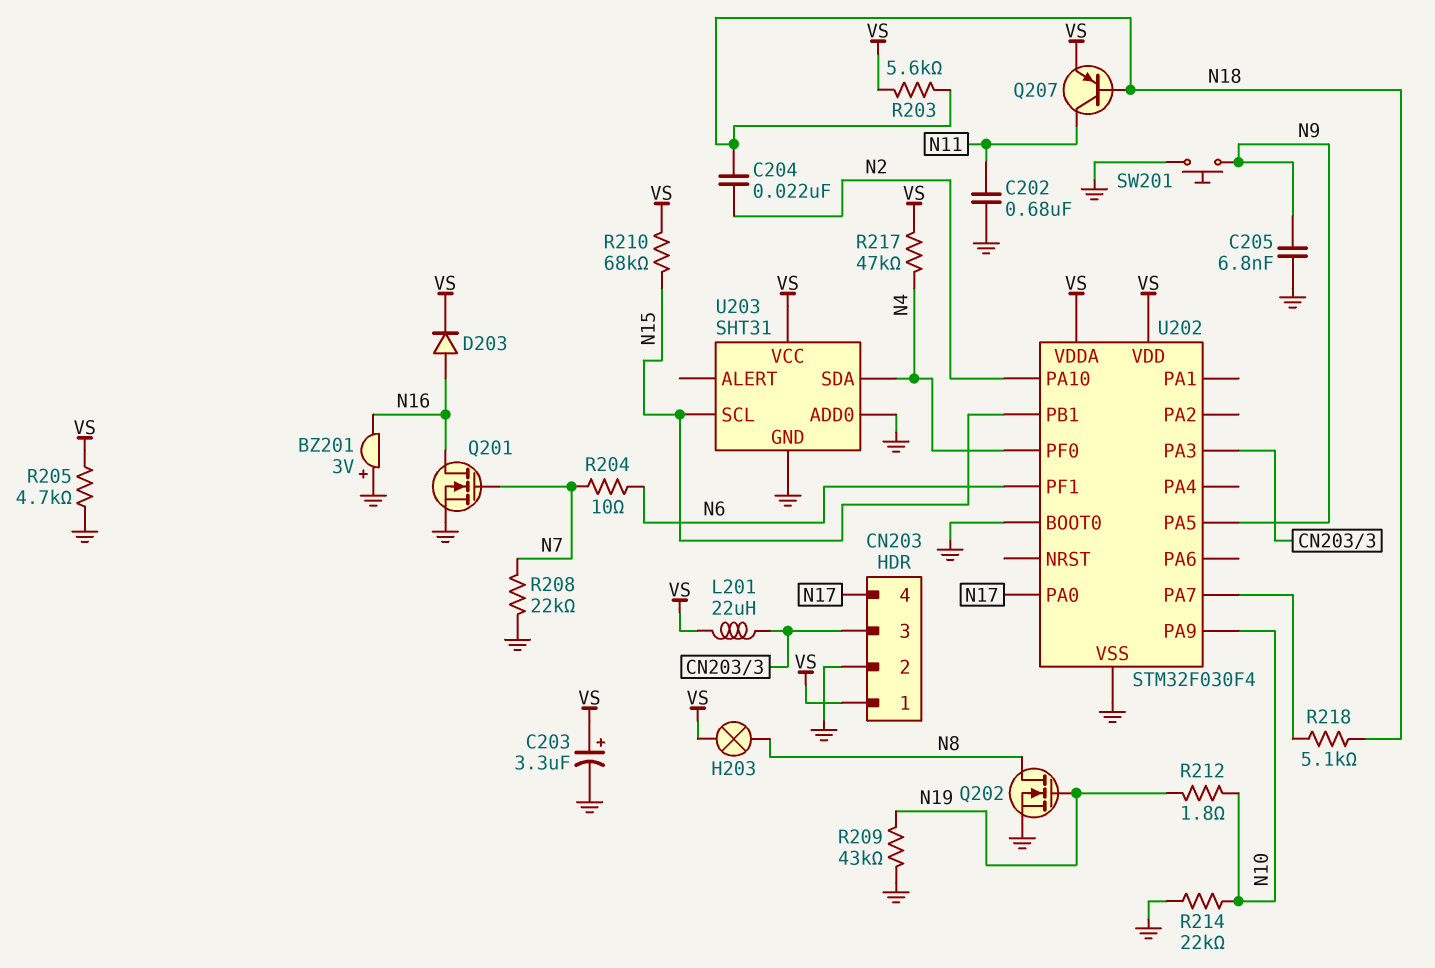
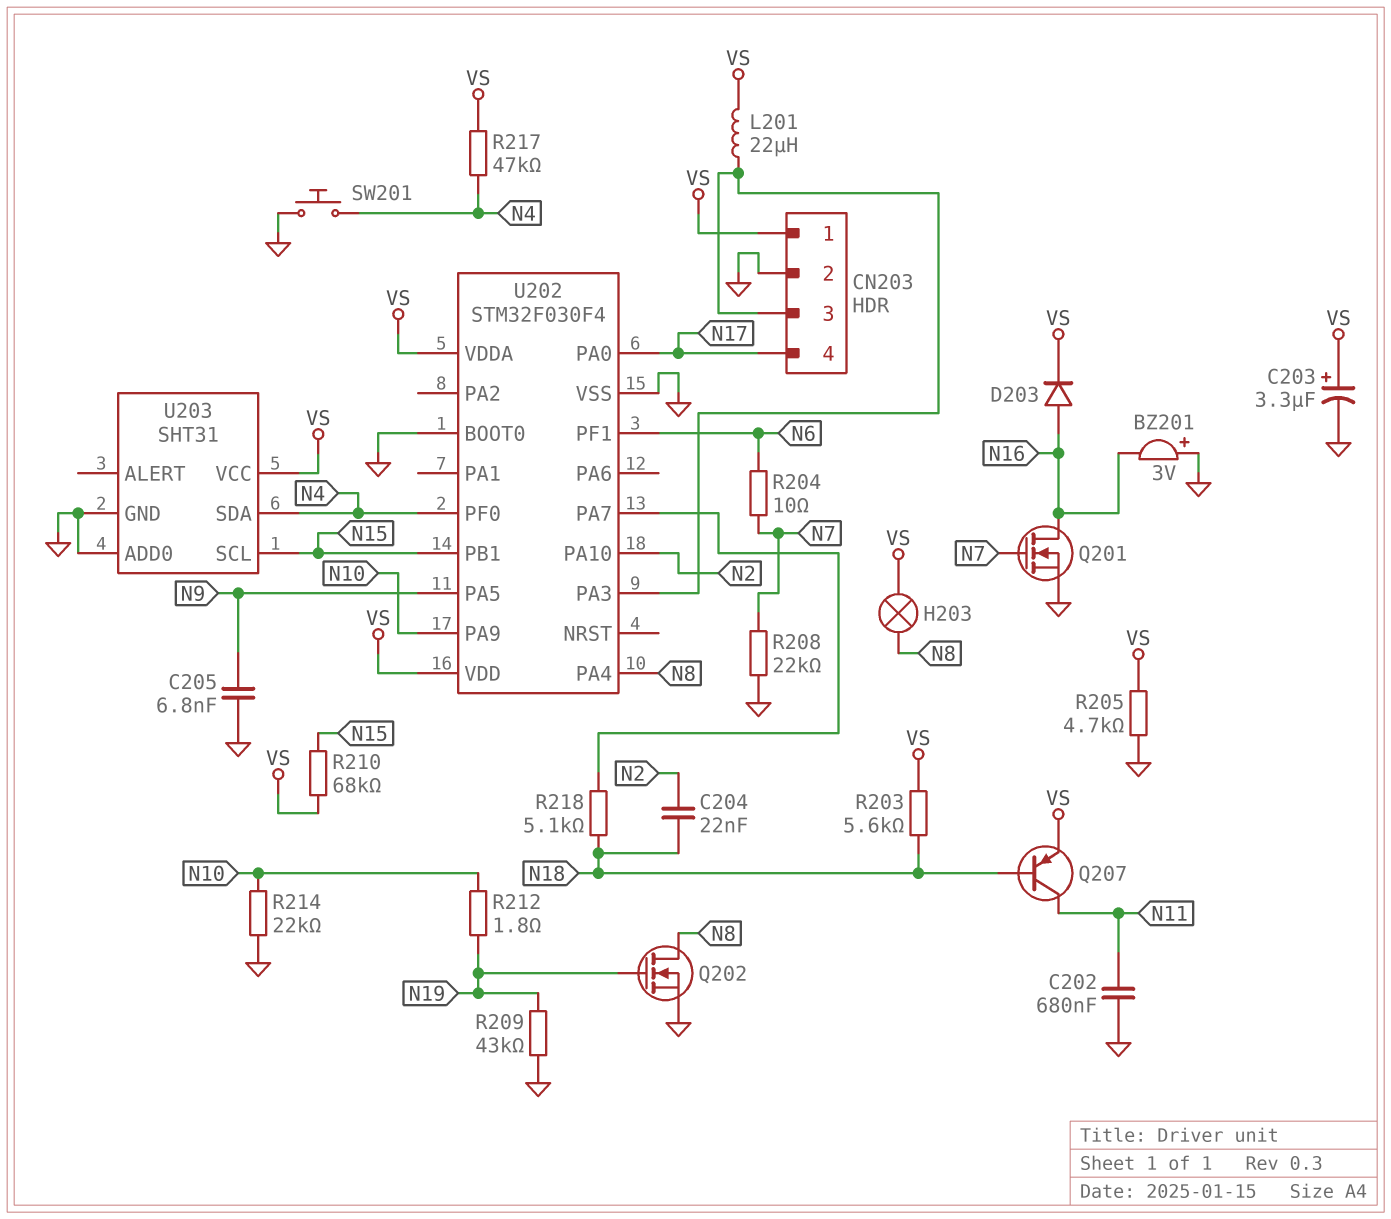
SW201: button (GND, N9) -> button (GND, N4)
U202 pin PA4: none -> N8

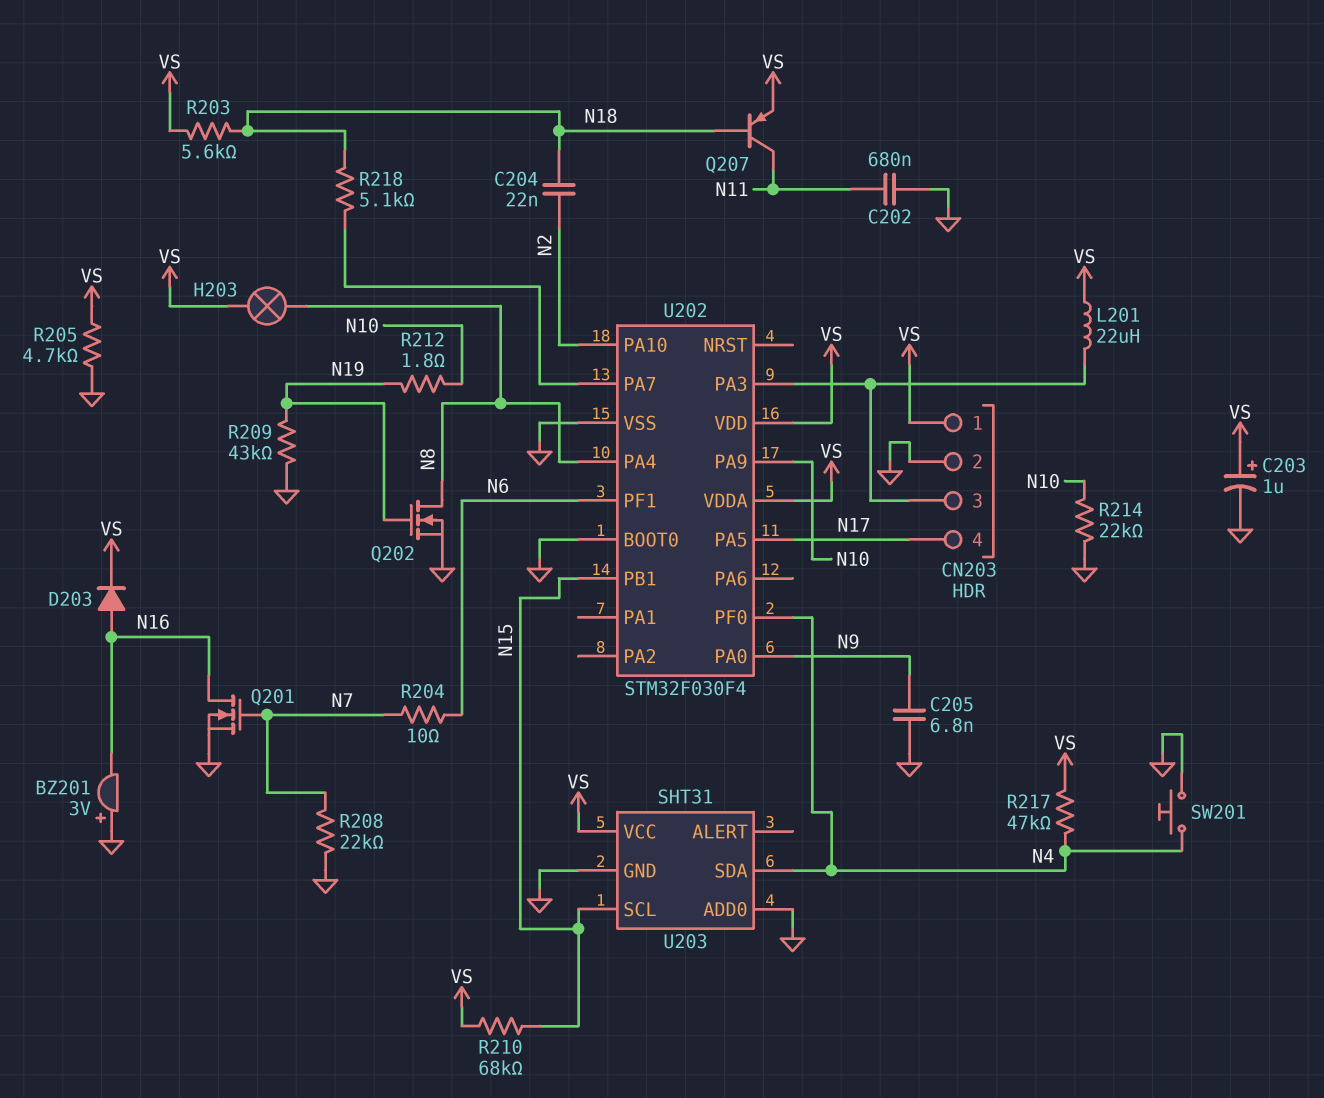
C203: 3.3uF (plus VS, minus GND) -> 1uF (plus VS, minus GND)
U202 pin PA0: N17 -> N9
U202 pin PA5: N9 -> N17

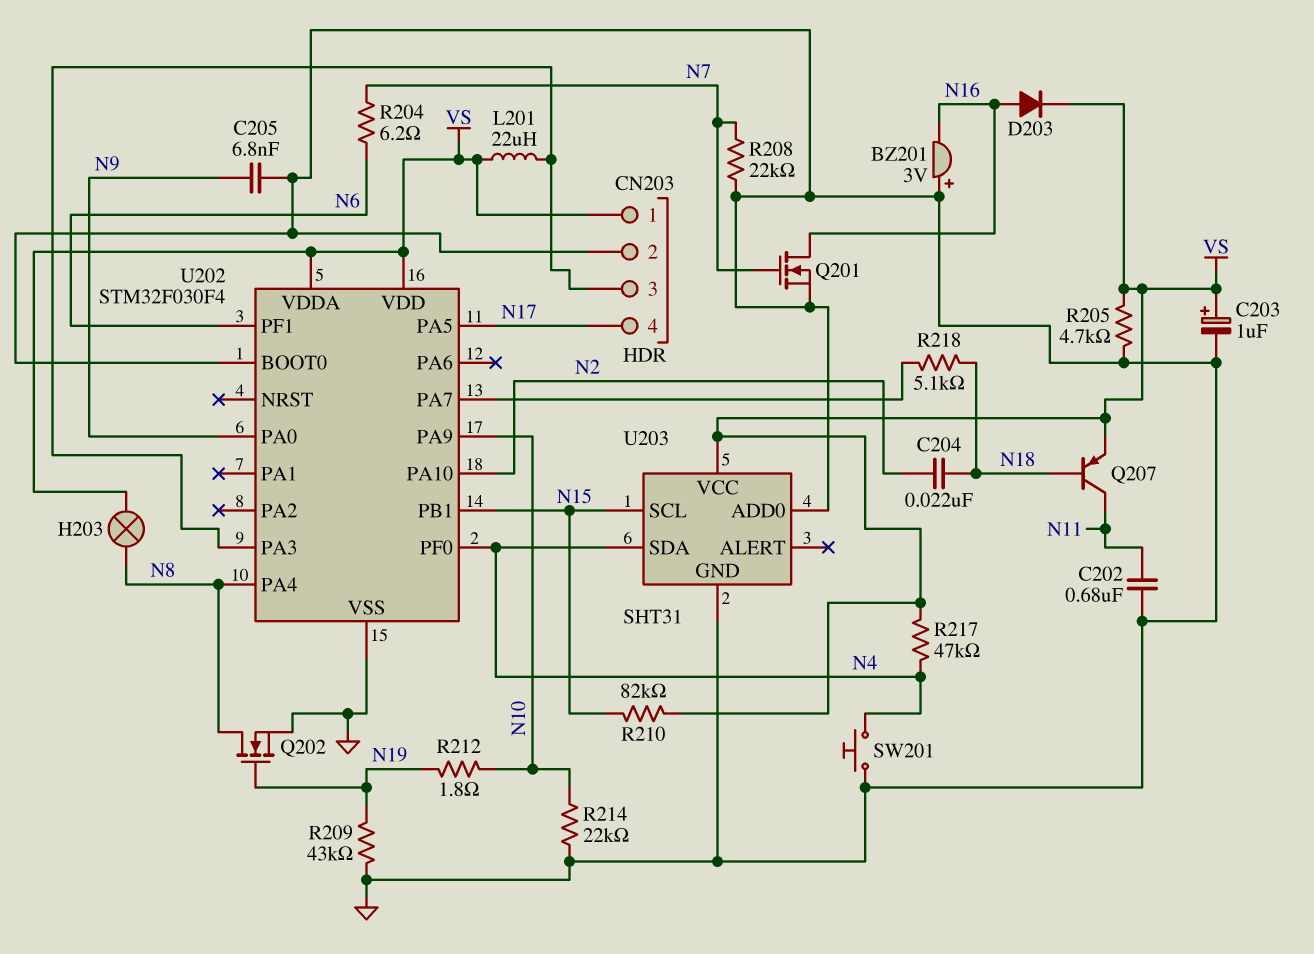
R203: 5.6k (N18, VS) -> none
R204: 10 (N6, N7) -> 6.2 (N6, N7)
R210: 68k (N15, VS) -> 82k (N15, VS)

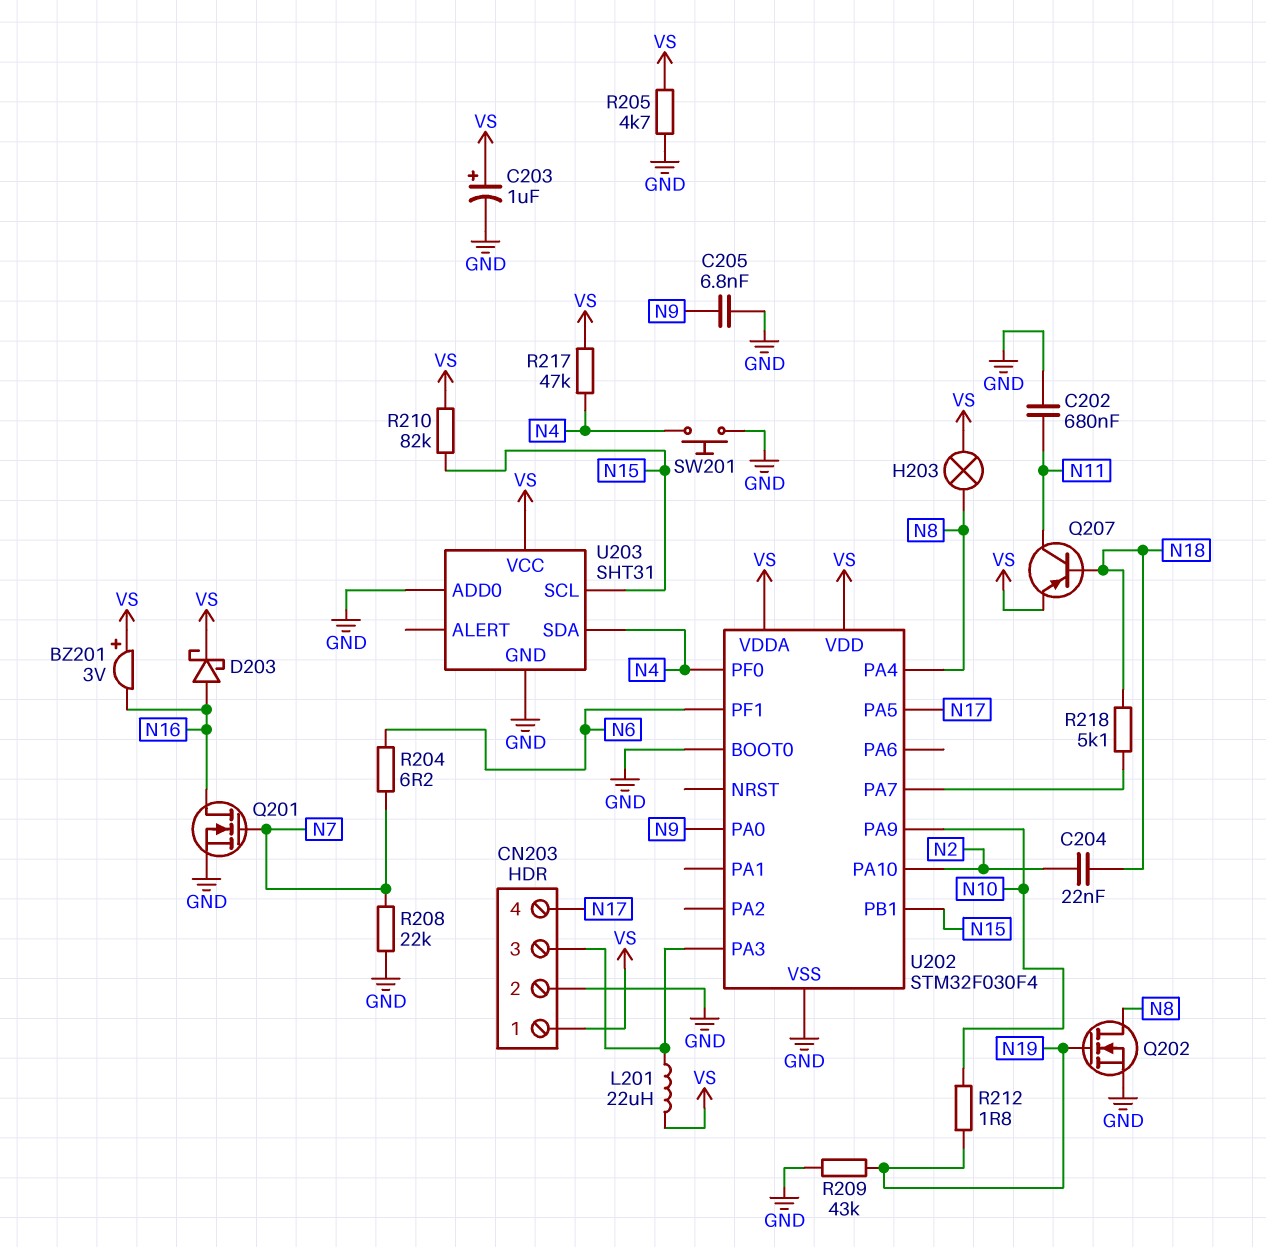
BZ201: buzzer 3V (plus GND, minus N16) -> buzzer 3V (plus VS, minus N16)
D203: diode (A N16, K VS) -> schottky (A N16, K VS)
R214: 22k (GND, N10) -> none

